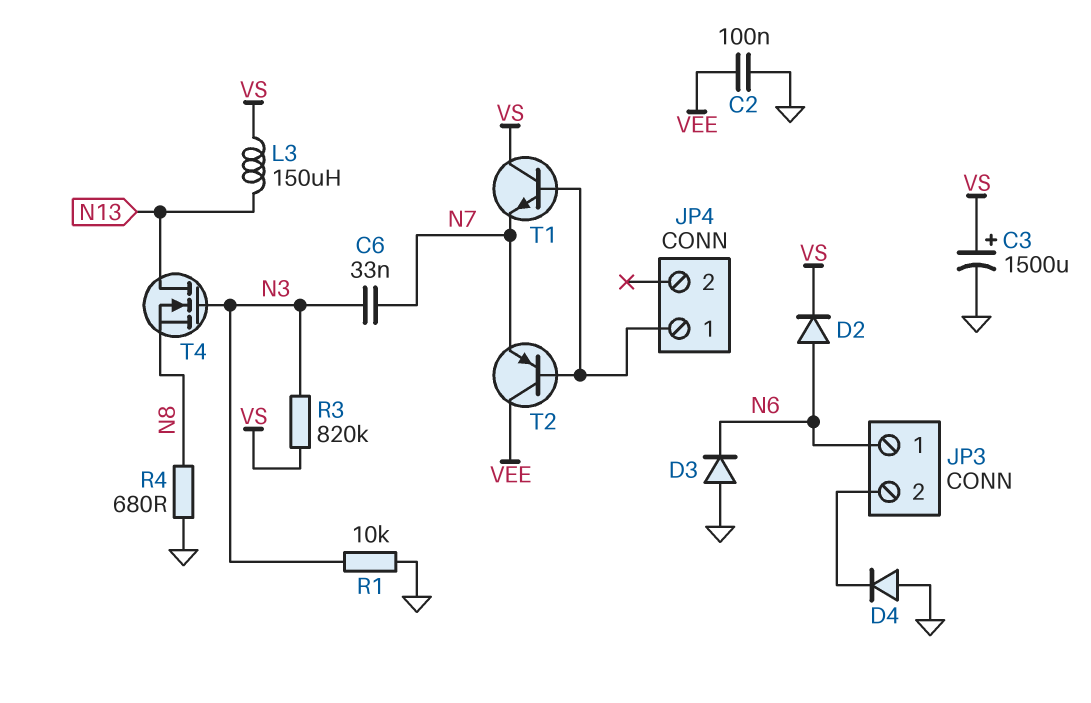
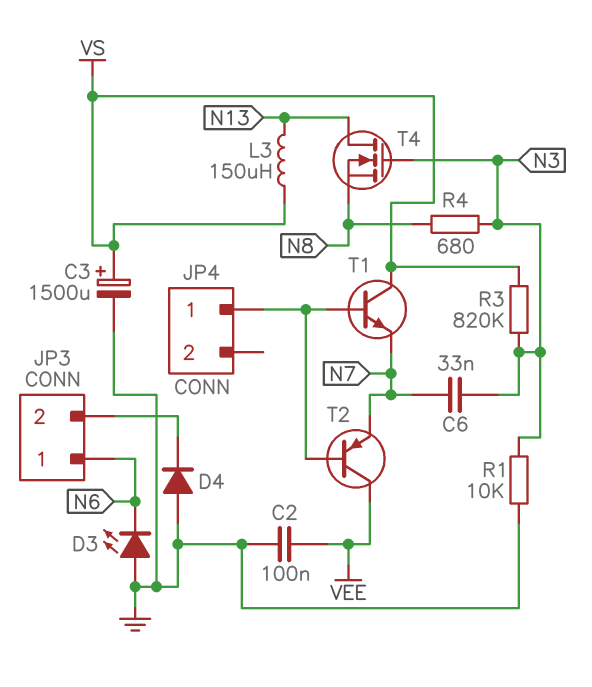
D2: diode (A N6, K VS) -> none
D3: diode (A GND, K N6) -> LED (A GND, K N6)
R4: 680 (GND, N8) -> 680 (N3, N8)

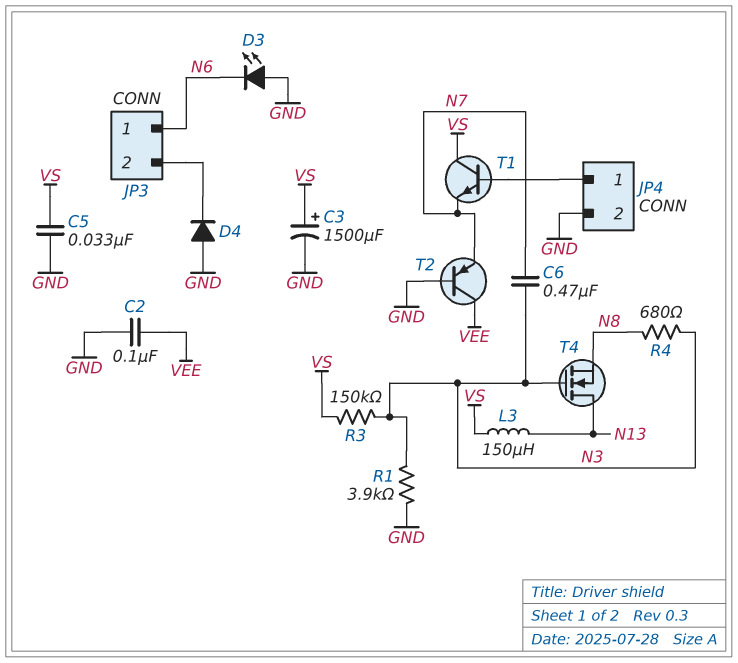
C5: none -> 33nF (GND, VS)
C6: 33nF (N3, N7) -> 470nF (N3, N7)
JP4 pin 2: none -> GND
R1: 10k (GND, N3) -> 3.9k (GND, N3)
R3: 820k (N3, VS) -> 150k (N3, VS)
T2: PNP (B JP4/1, C VEE, E N7) -> PNP (B GND, C VEE, E N7)

